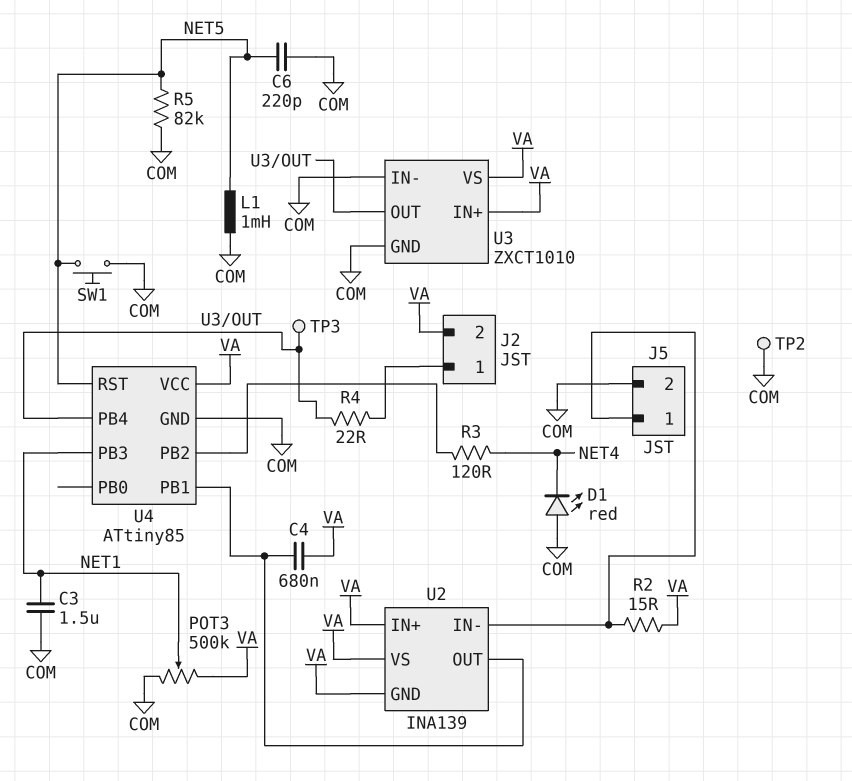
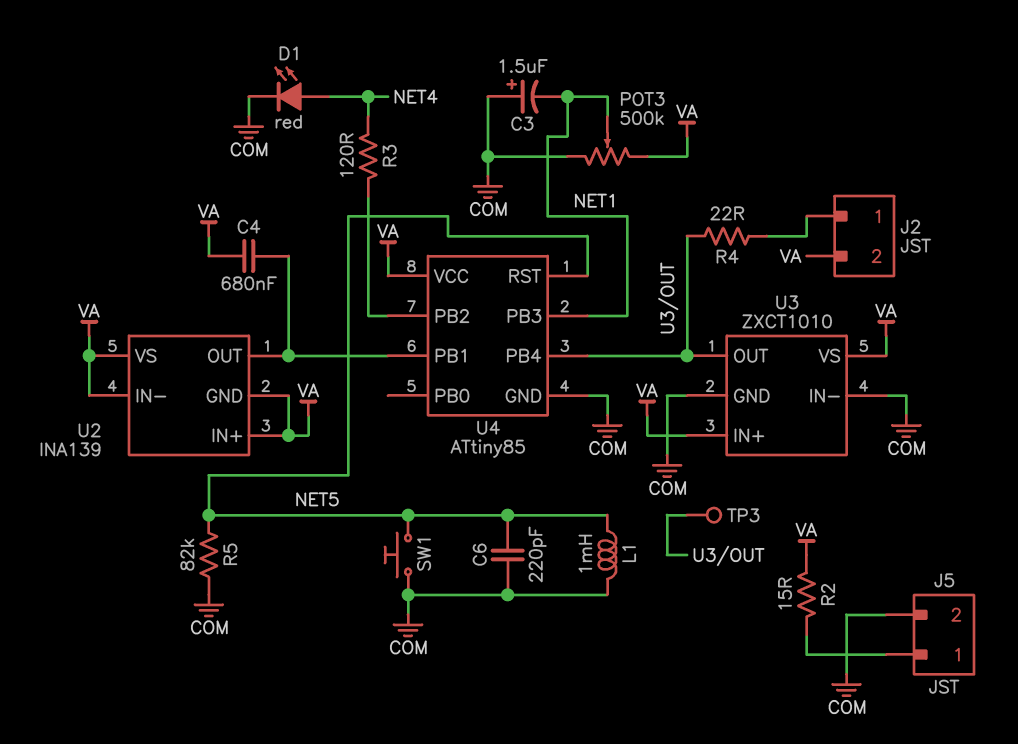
C3: 1.5uF (COM, NET1) -> 1.5uF (plus COM, minus NET1)
D1: LED red (A COM, K NET4) -> LED red (A NET4, K COM)
TP2: test point (COM) -> none
U2 pin IN-: J5/1 -> VA

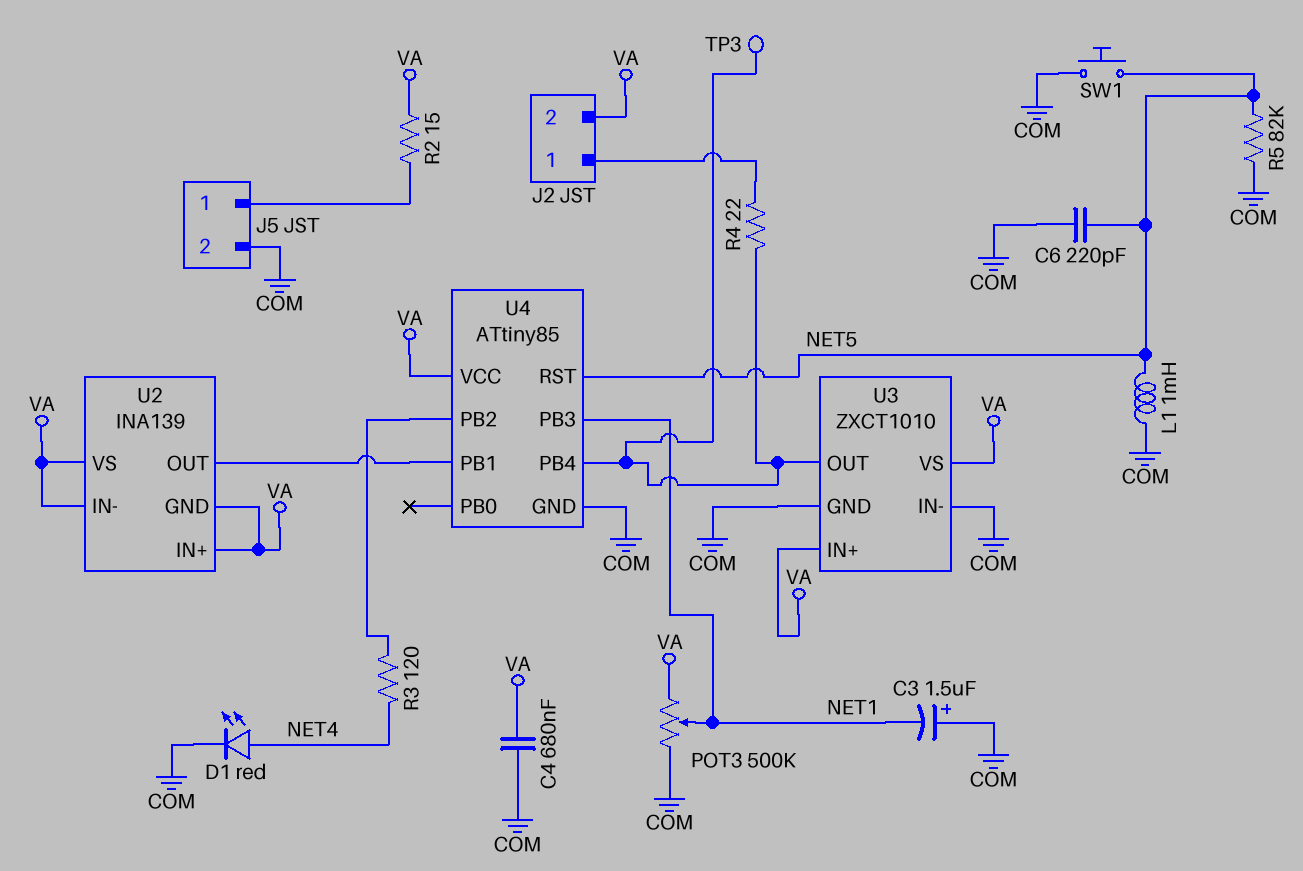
C4: 680nF (U2/OUT, VA) -> 680nF (COM, VA)

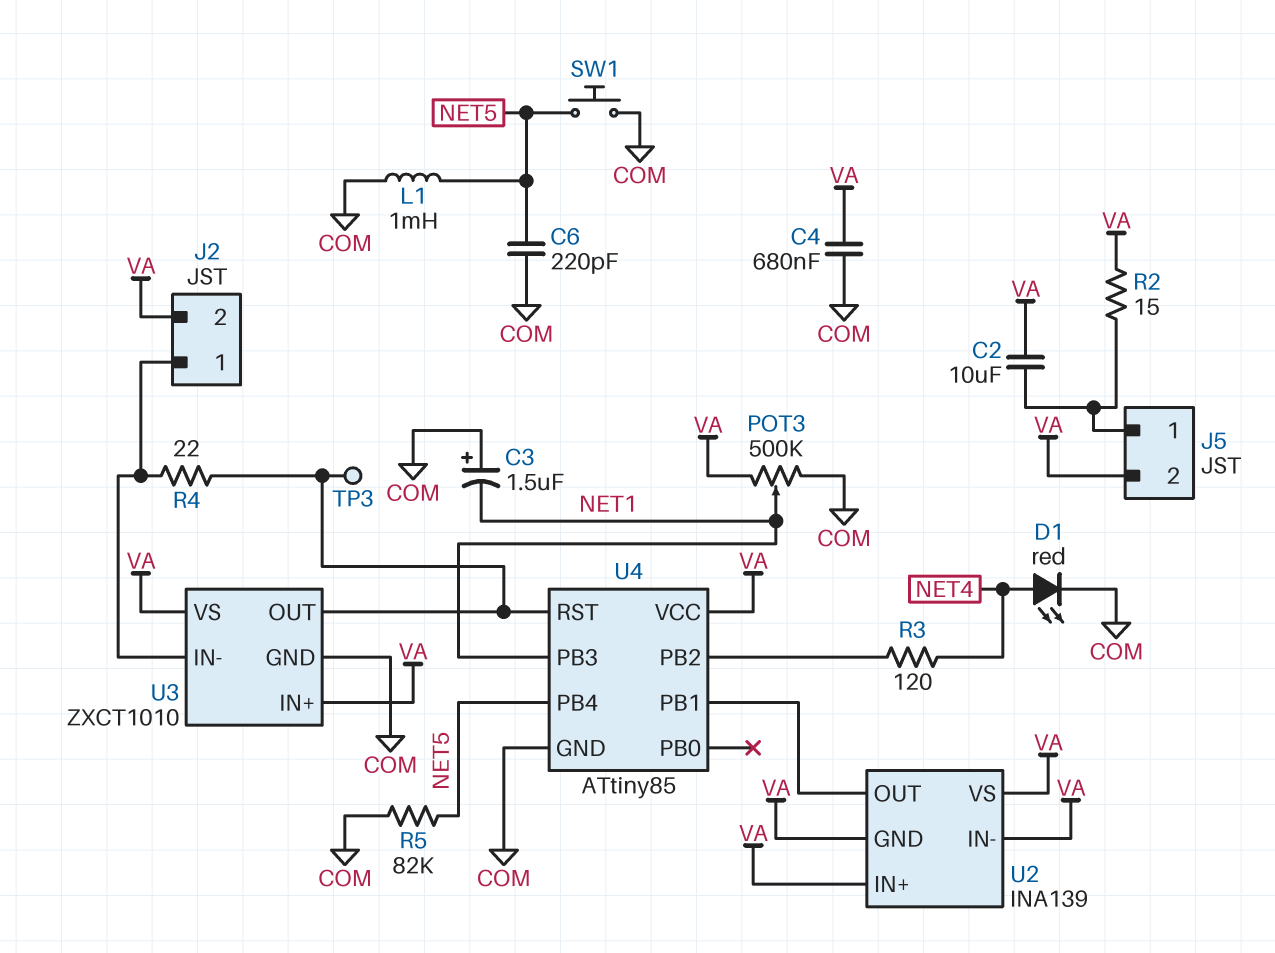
C2: none -> 10uF (J5/1, VA)
J5 pin 2: COM -> VA
U3 pin IN-: COM -> J2/1
U4 pin PB4: U3/OUT -> NET5
U4 pin RST: NET5 -> U3/OUT

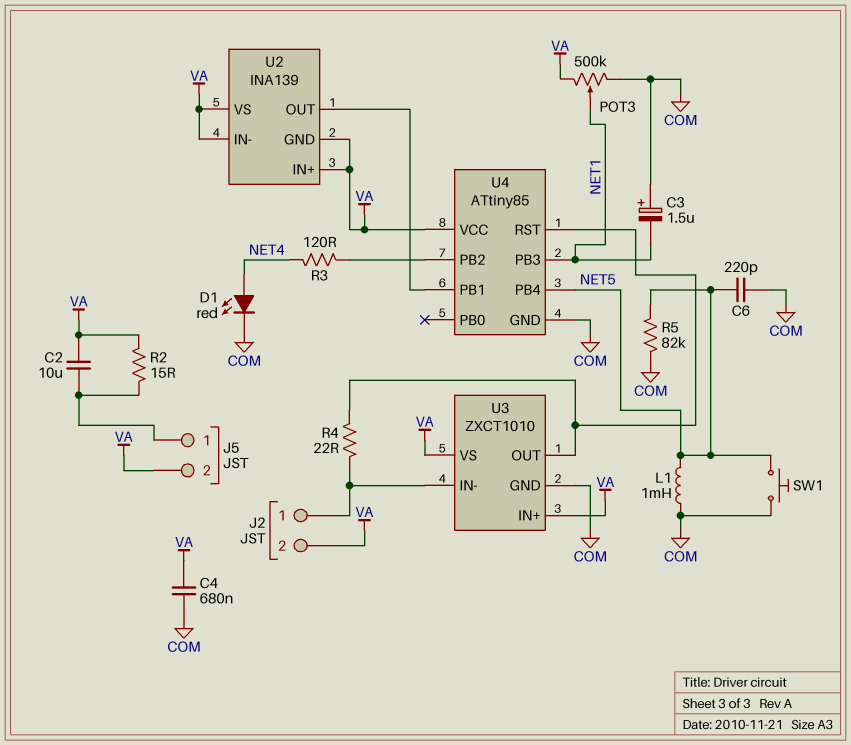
TP3: test point (U3/OUT) -> none

